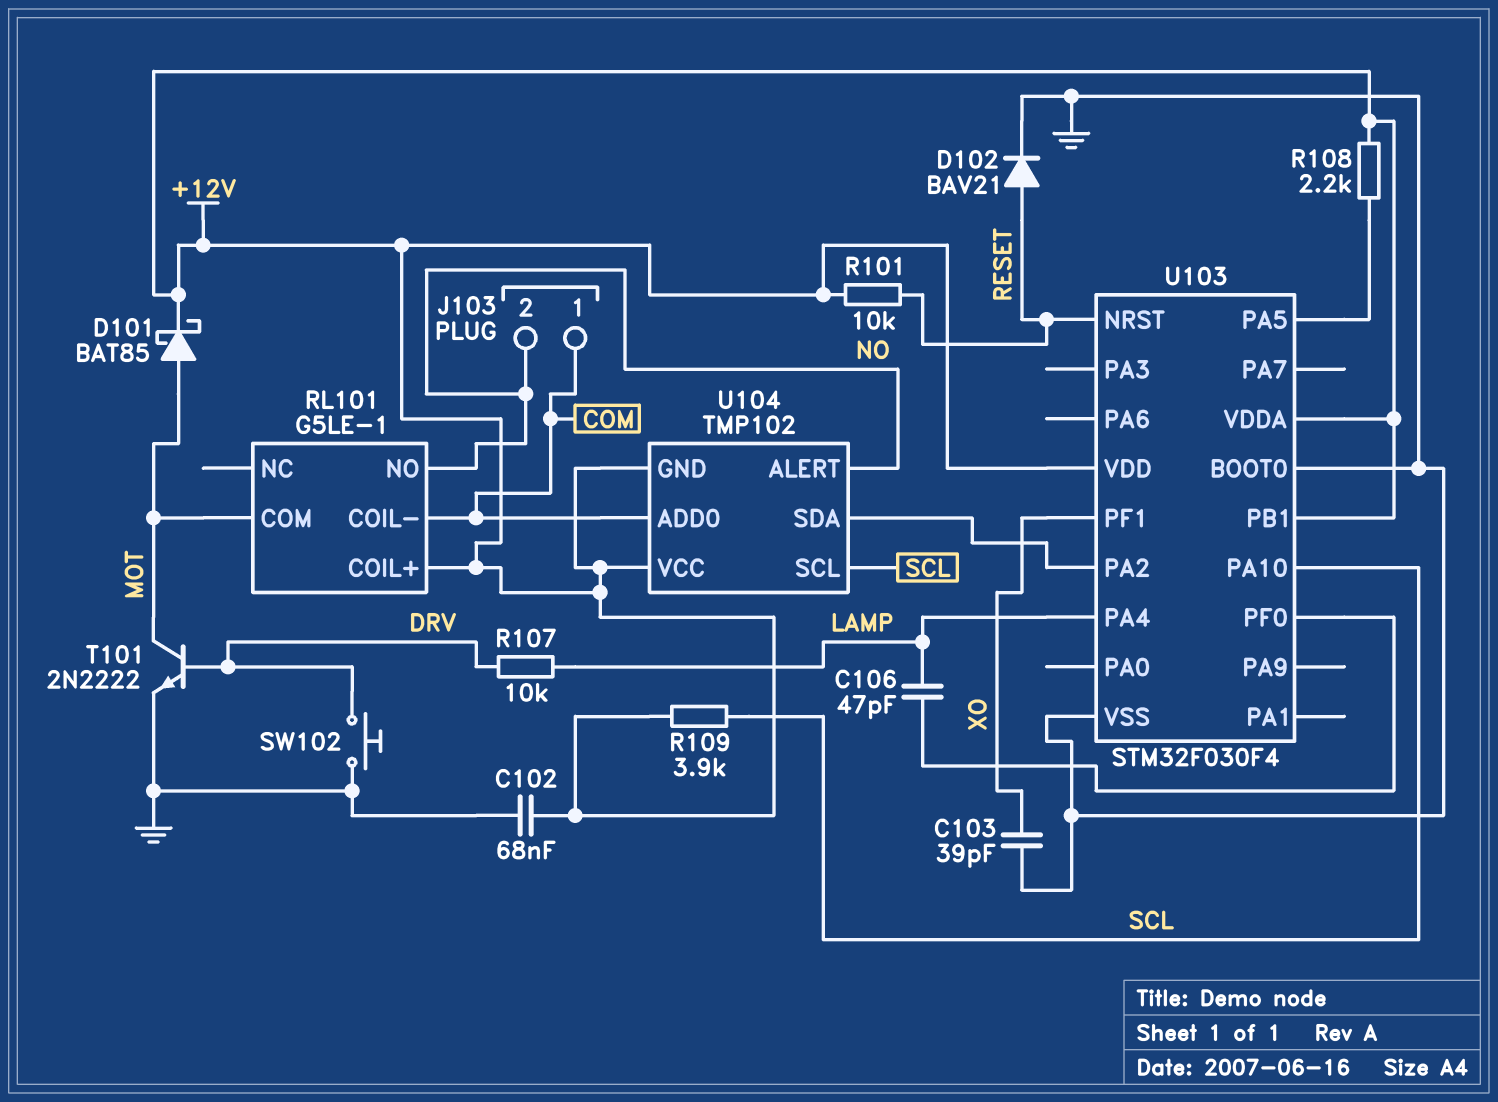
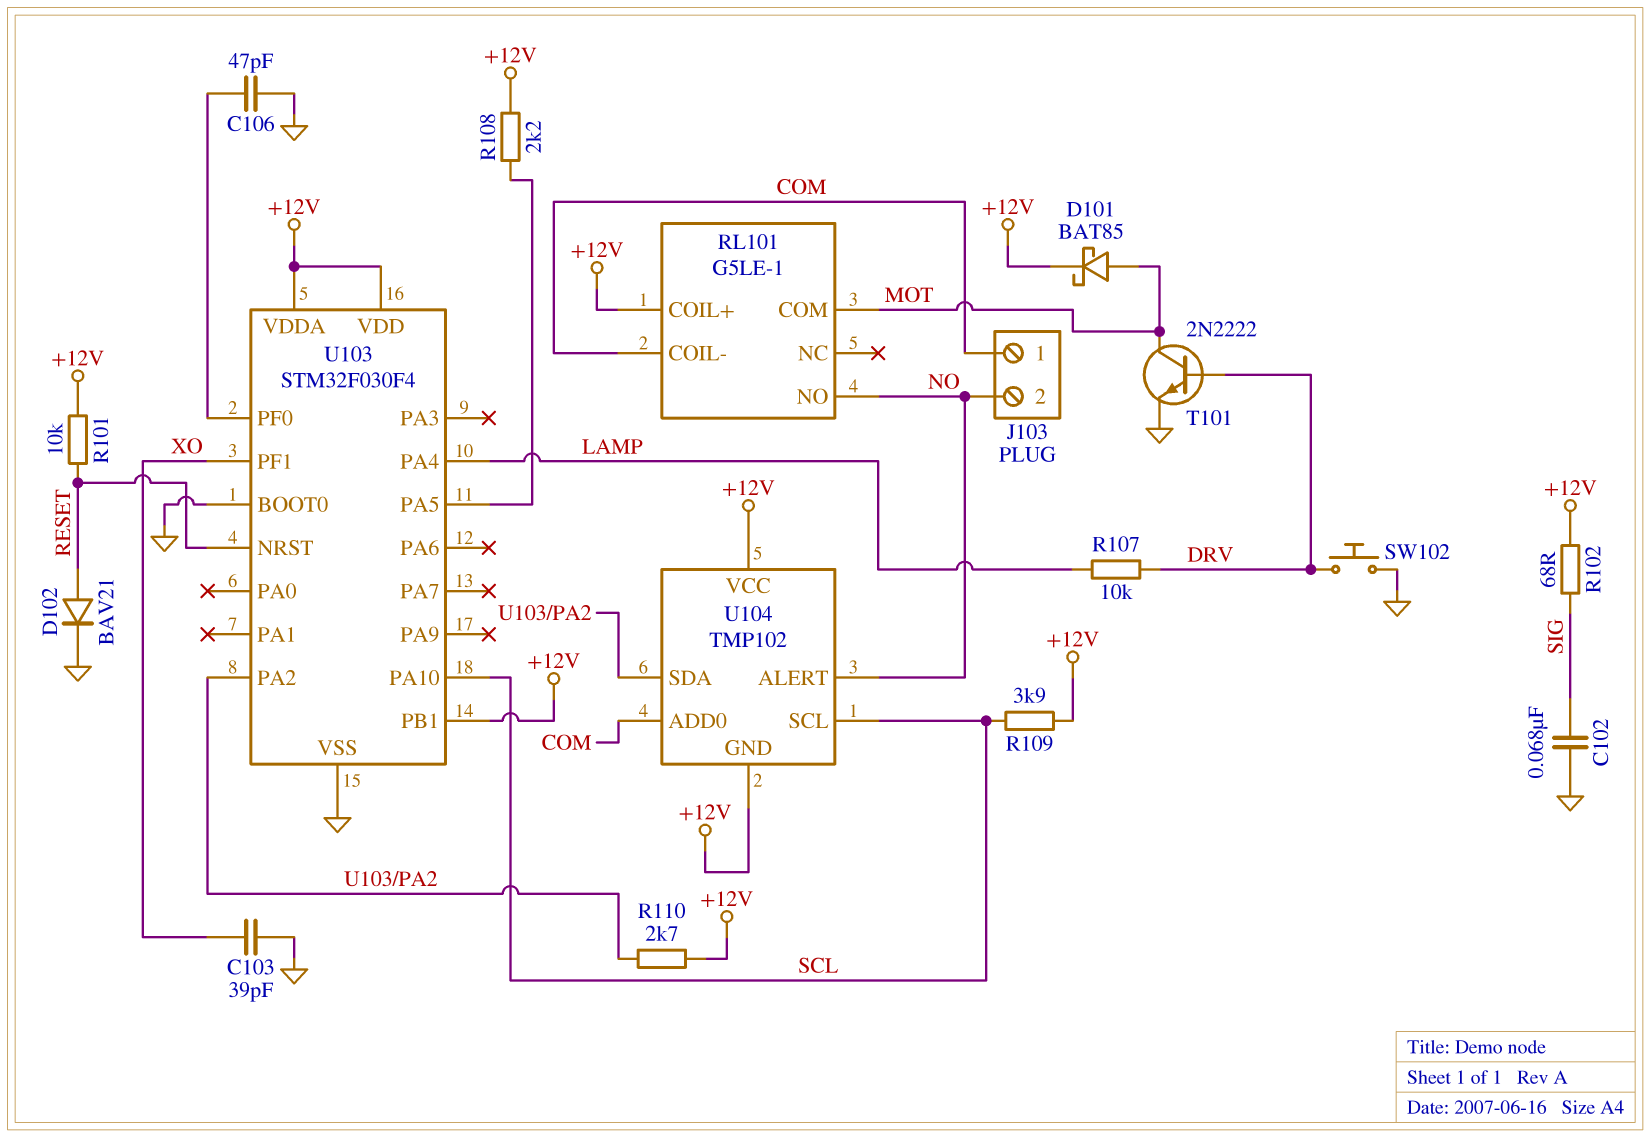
C102: 68nF (+12V, GND) -> 68nF (GND, SIG)
C106: 47pF (LAMP, U103/PF0) -> 47pF (GND, U103/PF0)
R102: none -> 68 (+12V, SIG)
R110: none -> 2.7k (+12V, U103/PA2)

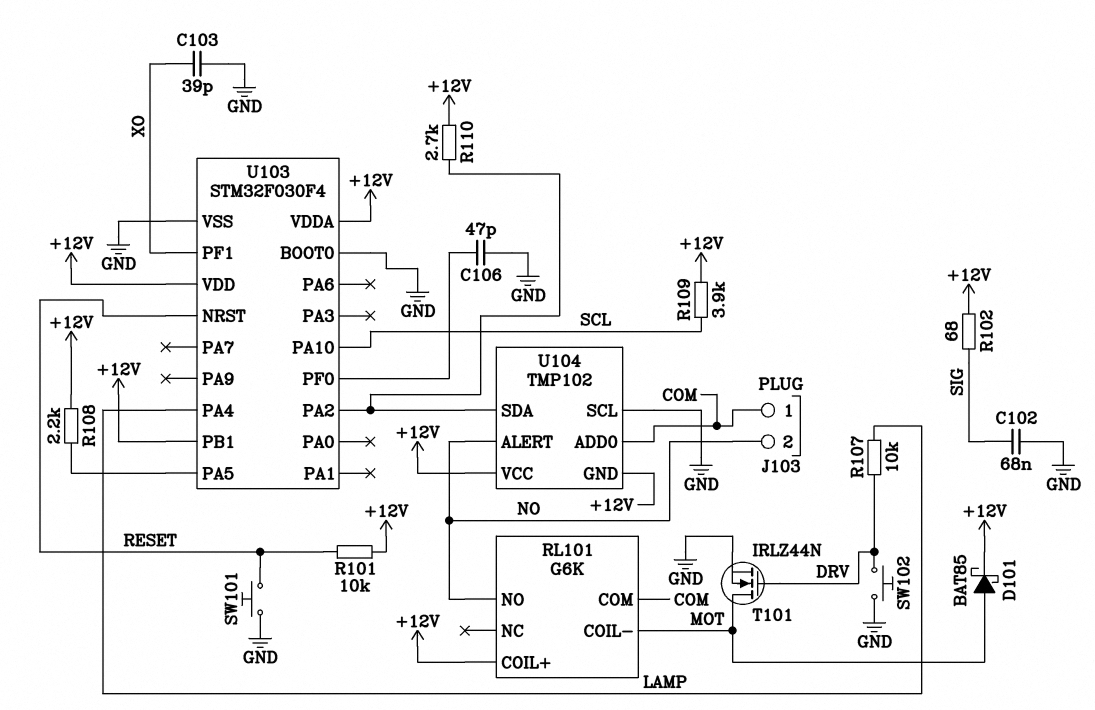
D102: diode BAV21 (A RESET, K GND) -> none
RL101: G5LE-1 -> G6K
RL101 pin COIL-: COM -> MOT
RL101 pin COM: MOT -> COM
SW101: none -> button (GND, RESET)
T101: NPN 2N2222 (B DRV, C MOT, E GND) -> NMOS IRLZ44N (G DRV, D MOT, S GND)
U104 pin SCL: SCL -> GND

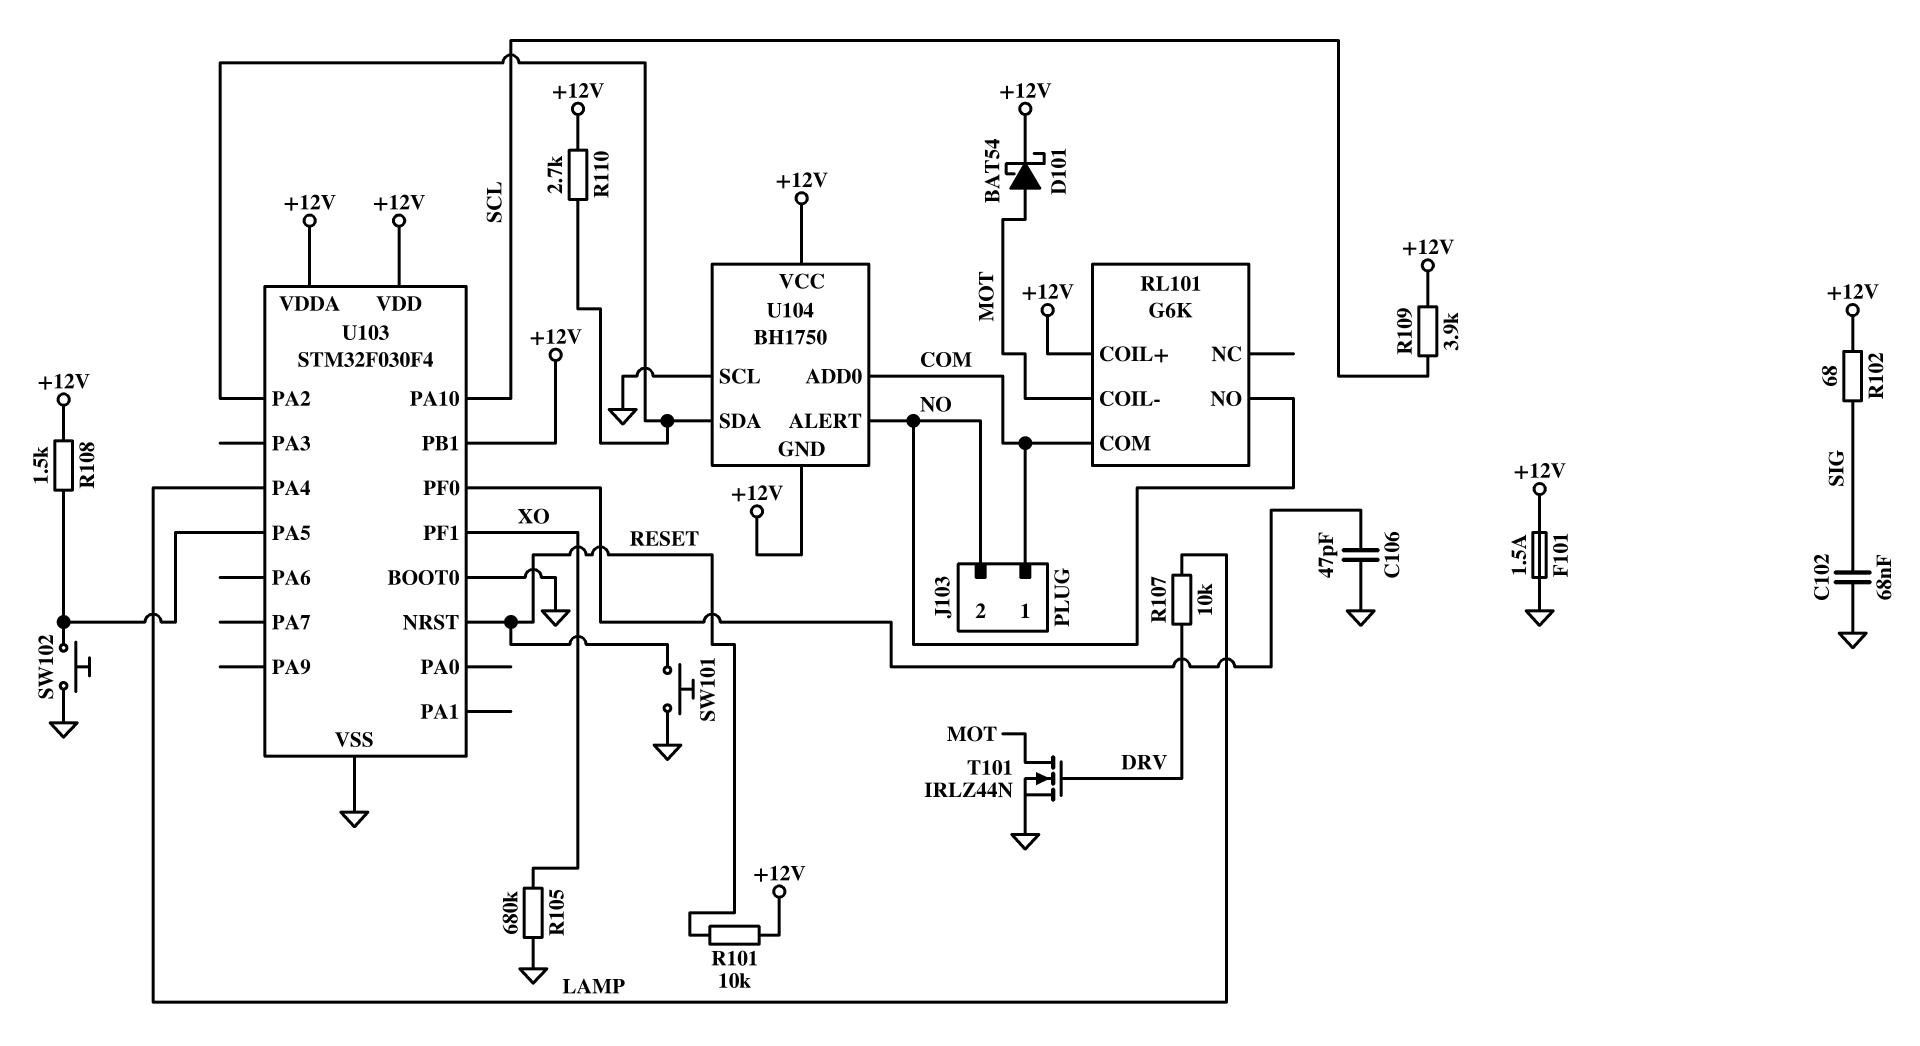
C103: 39pF (GND, XO) -> none
D101: schottky BAT85 (A MOT, K +12V) -> schottky BAT54 (A MOT, K +12V)
F101: none -> 1.5A (+12V, GND)
R105: none -> 680k (GND, XO)
R108: 2.2k (+12V, U103/PA5) -> 1.5k (+12V, U103/PA5)
SW102: button (DRV, GND) -> button (GND, U103/PA5)
U104: TMP102 -> BH1750

